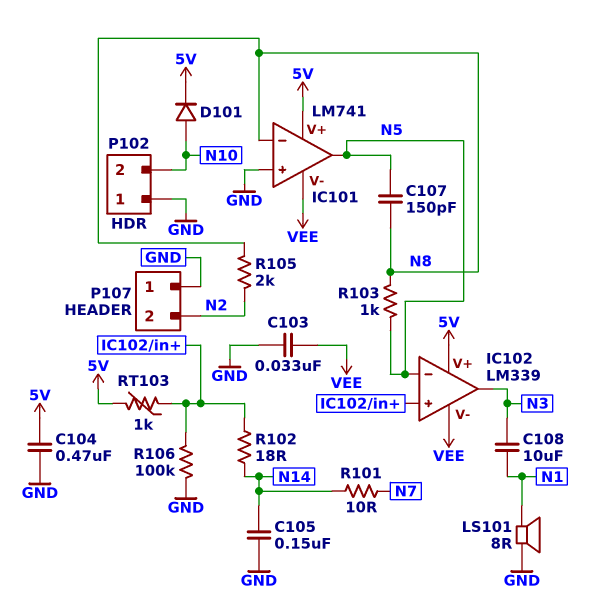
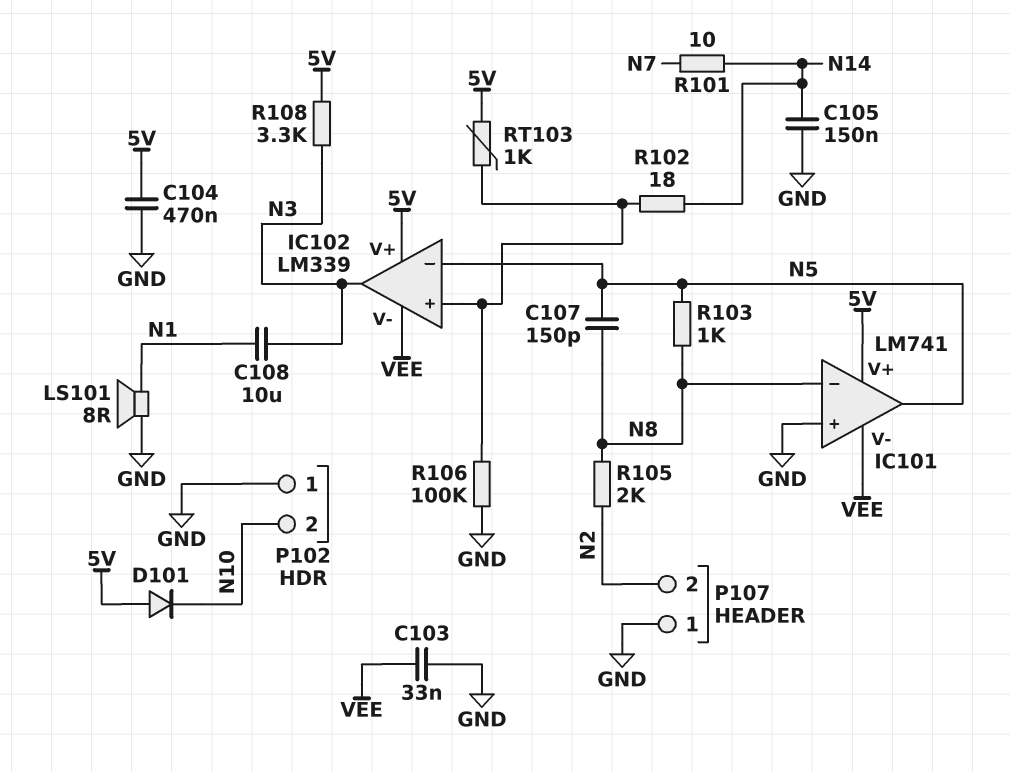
D101: diode (A N10, K 5V) -> diode (A 5V, K N10)
R108: none -> 3.3k (5V, N3)

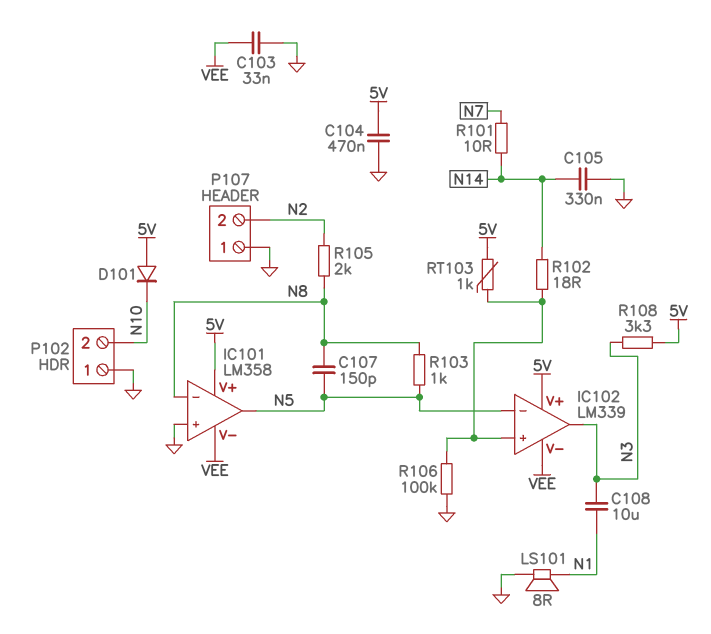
C105: 150nF (GND, N14) -> 330nF (GND, N14)
IC101: LM741 -> LM358

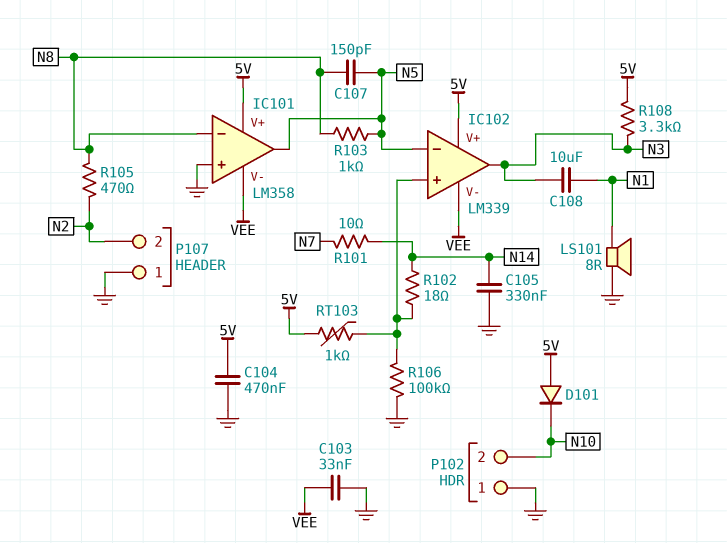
R105: 2k (N2, N8) -> 470 (N2, N8)

